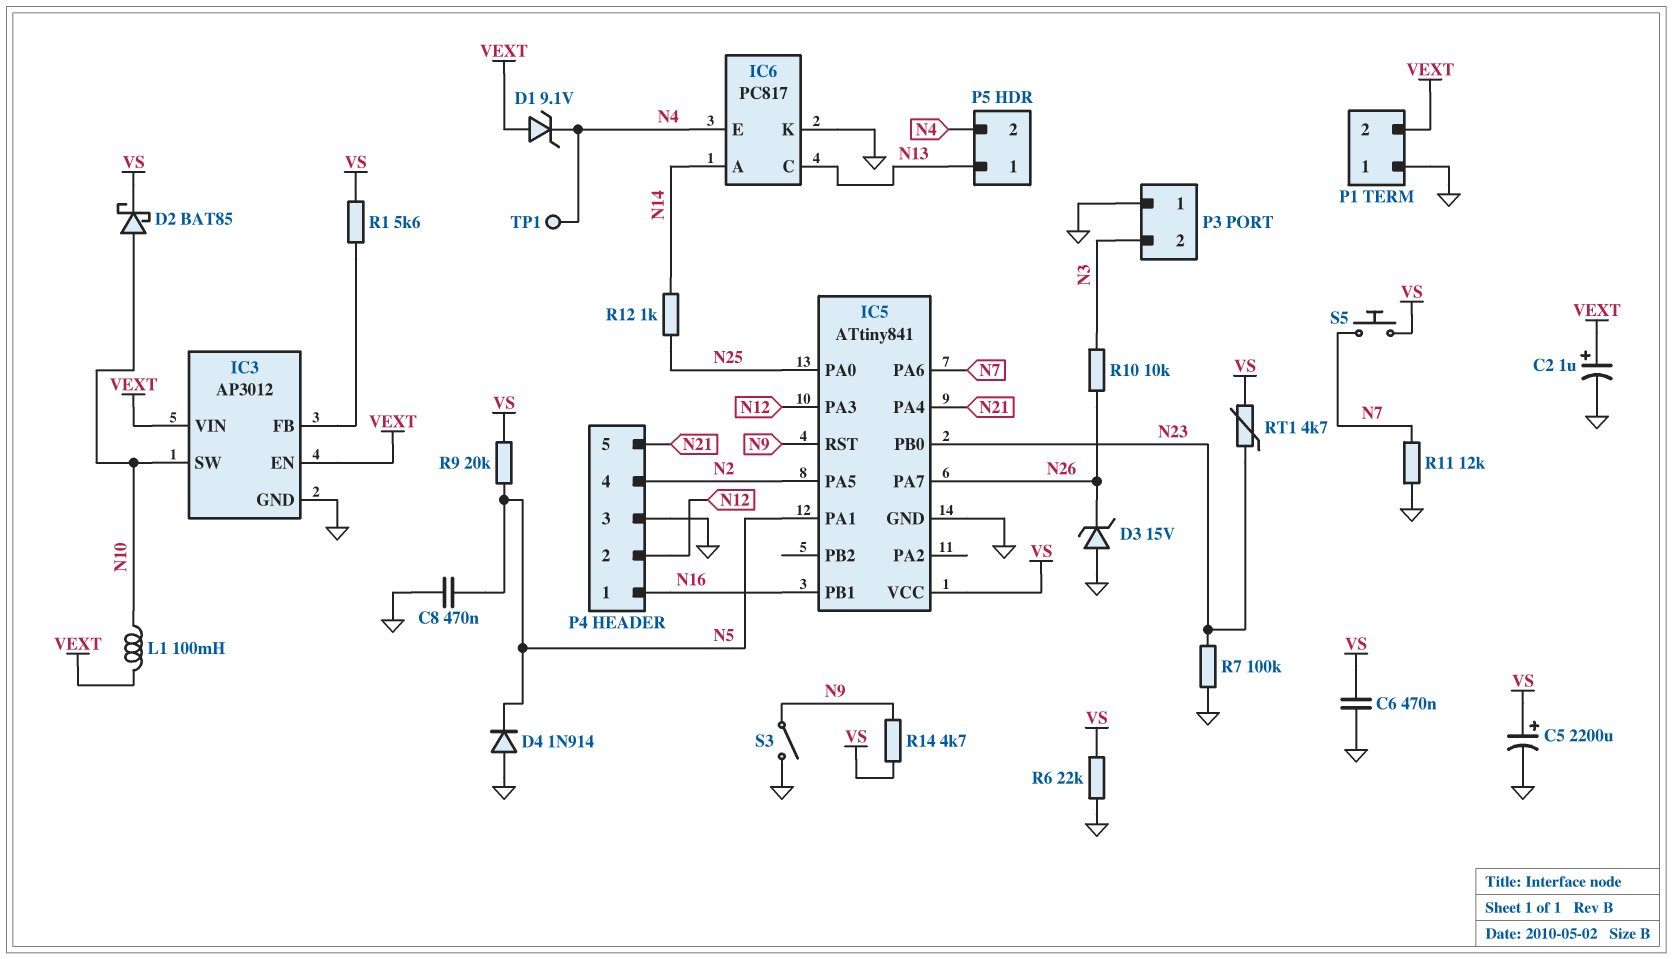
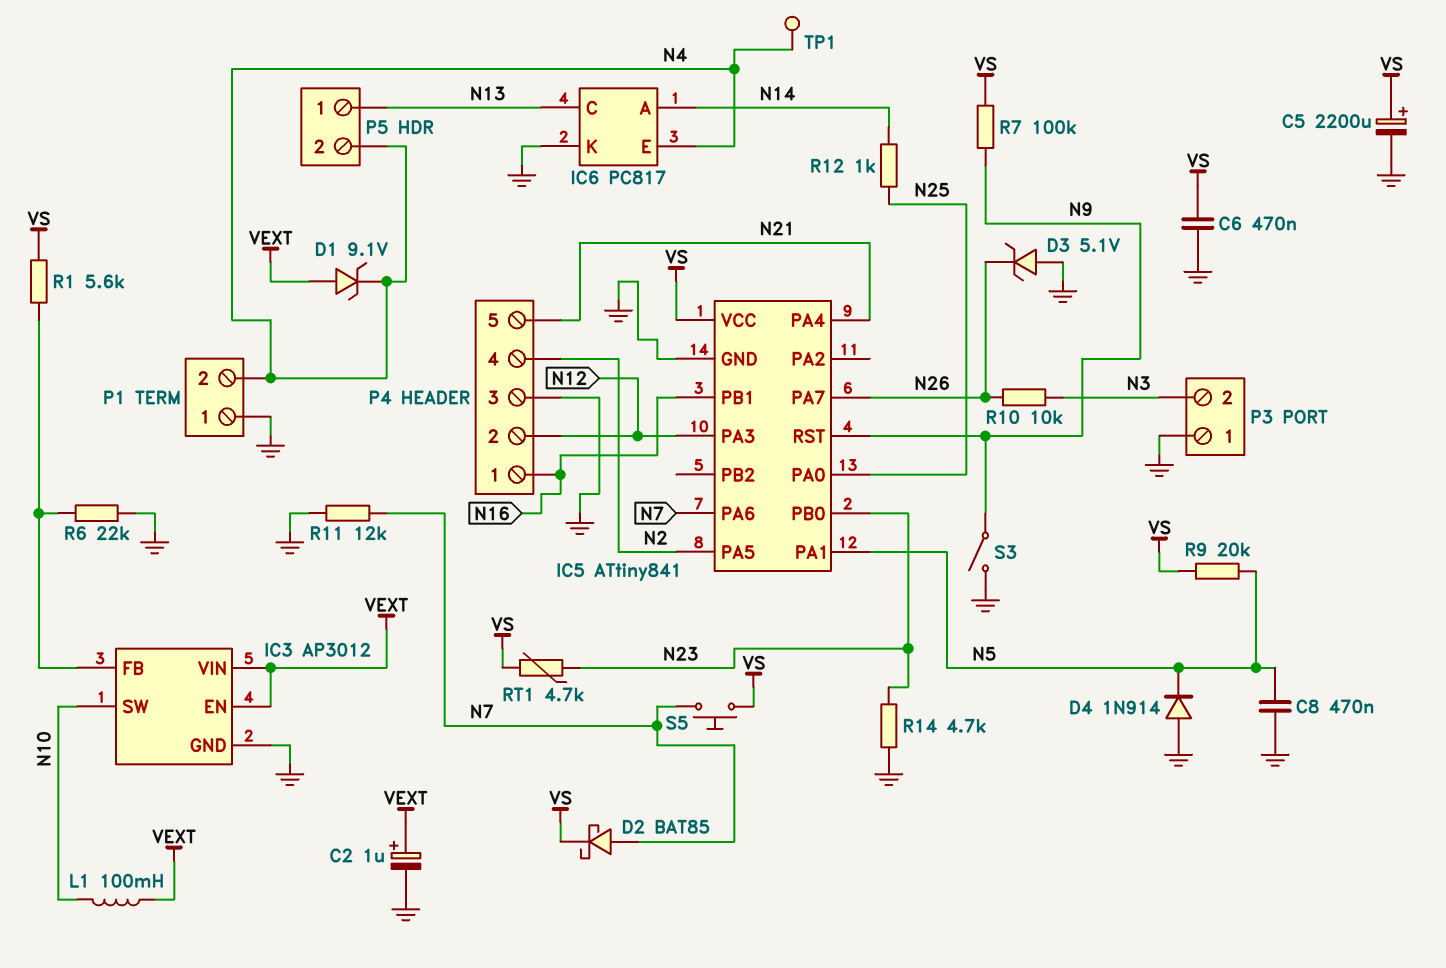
D2: schottky BAT85 (A N10, K VS) -> schottky BAT85 (A N7, K VS)
D3: zener 15V (A GND, K N26) -> zener 5.1V (A GND, K N26)
P1 pin 2: VEXT -> N4
R6: 22k (GND, VS) -> 22k (GND, IC3/FB)
R7: 100k (GND, N23) -> 100k (N9, VS)
R14: 4.7k (N9, VS) -> 4.7k (GND, N23)

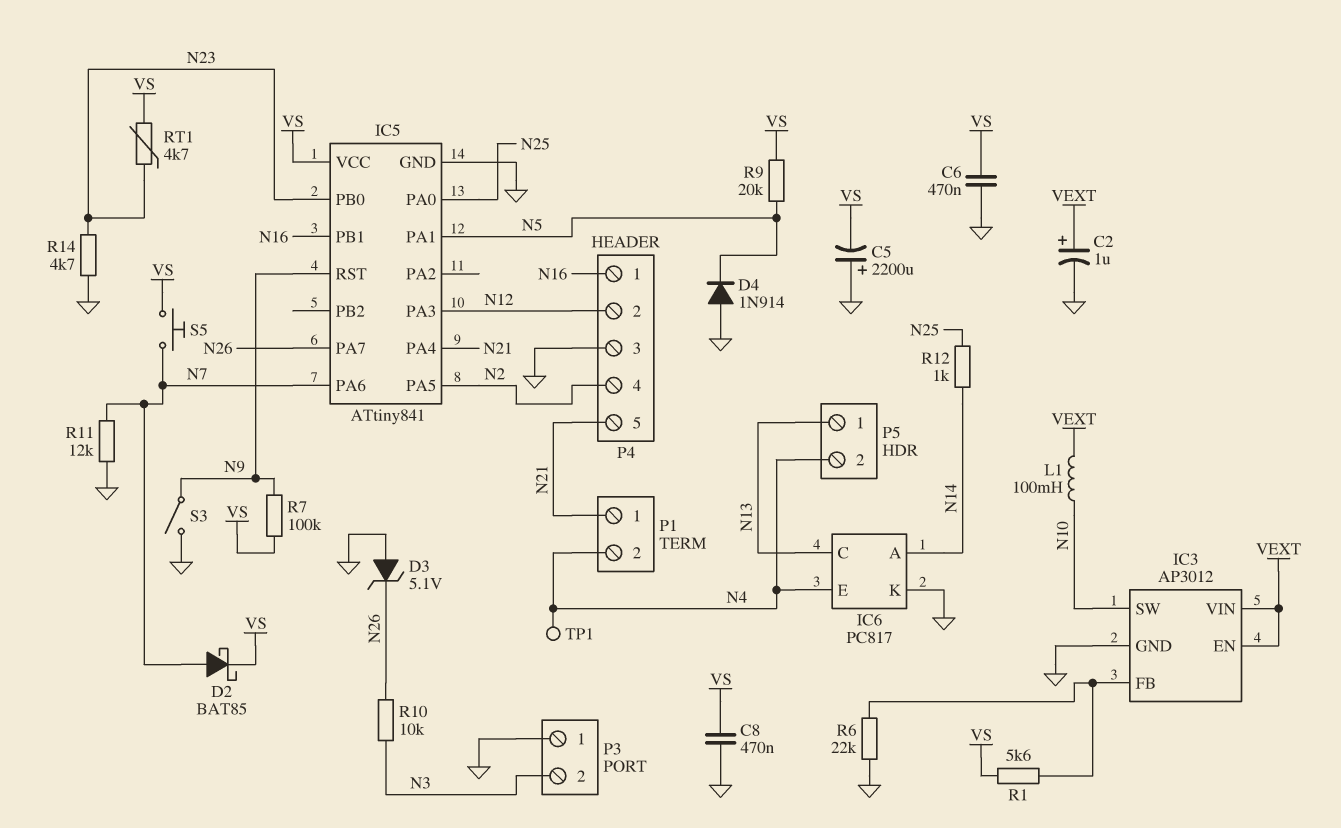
C5: 2200uF (plus VS, minus GND) -> 2200uF (plus GND, minus VS)
C8: 470nF (GND, N5) -> 470nF (GND, VS)
D1: zener 9.1V (A VEXT, K N4) -> none
P1 pin 1: GND -> N21

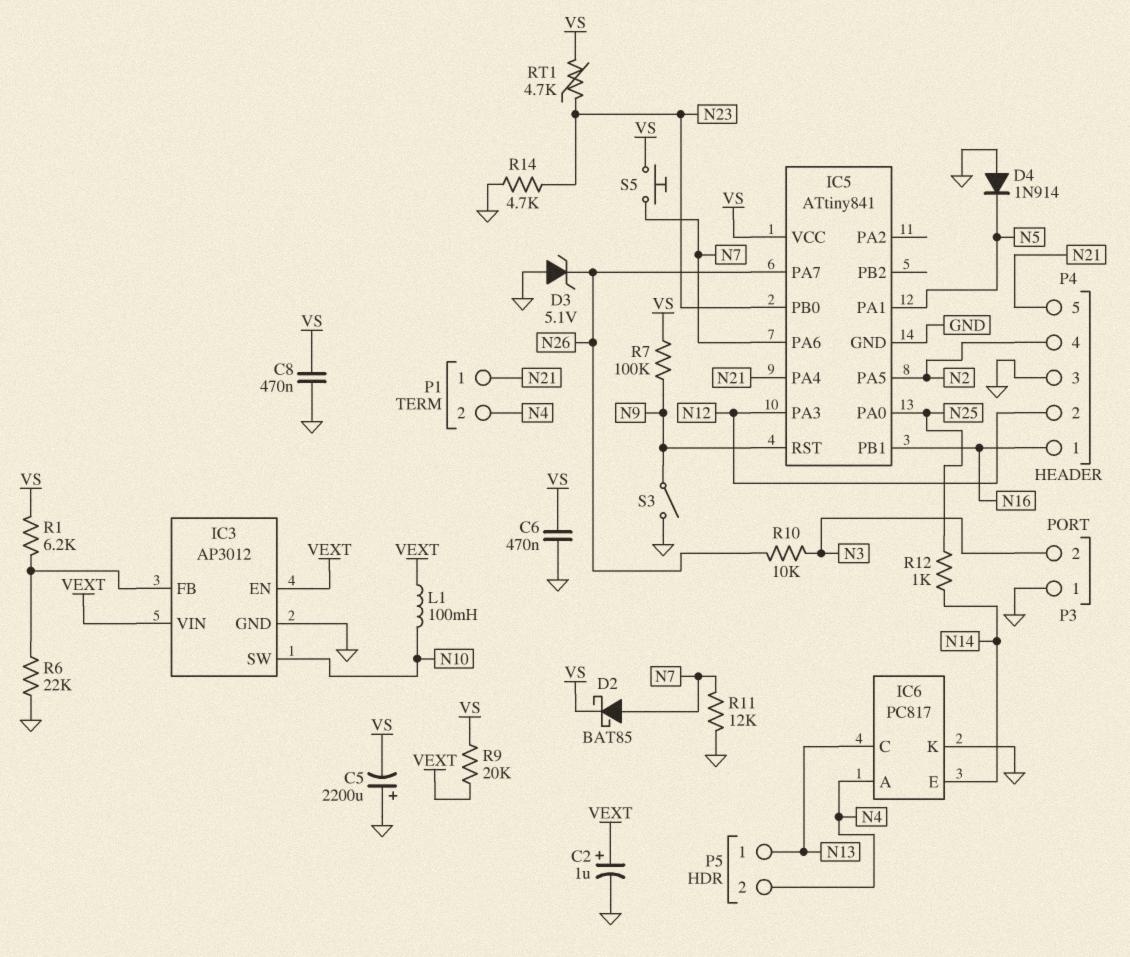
IC6 pin A: N14 -> N4
IC6 pin E: N4 -> N14
R1: 5.6k (IC3/FB, VS) -> 6.2k (IC3/FB, VS)
R9: 20k (N5, VS) -> 20k (VEXT, VS)
TP1: test point (N4) -> none

